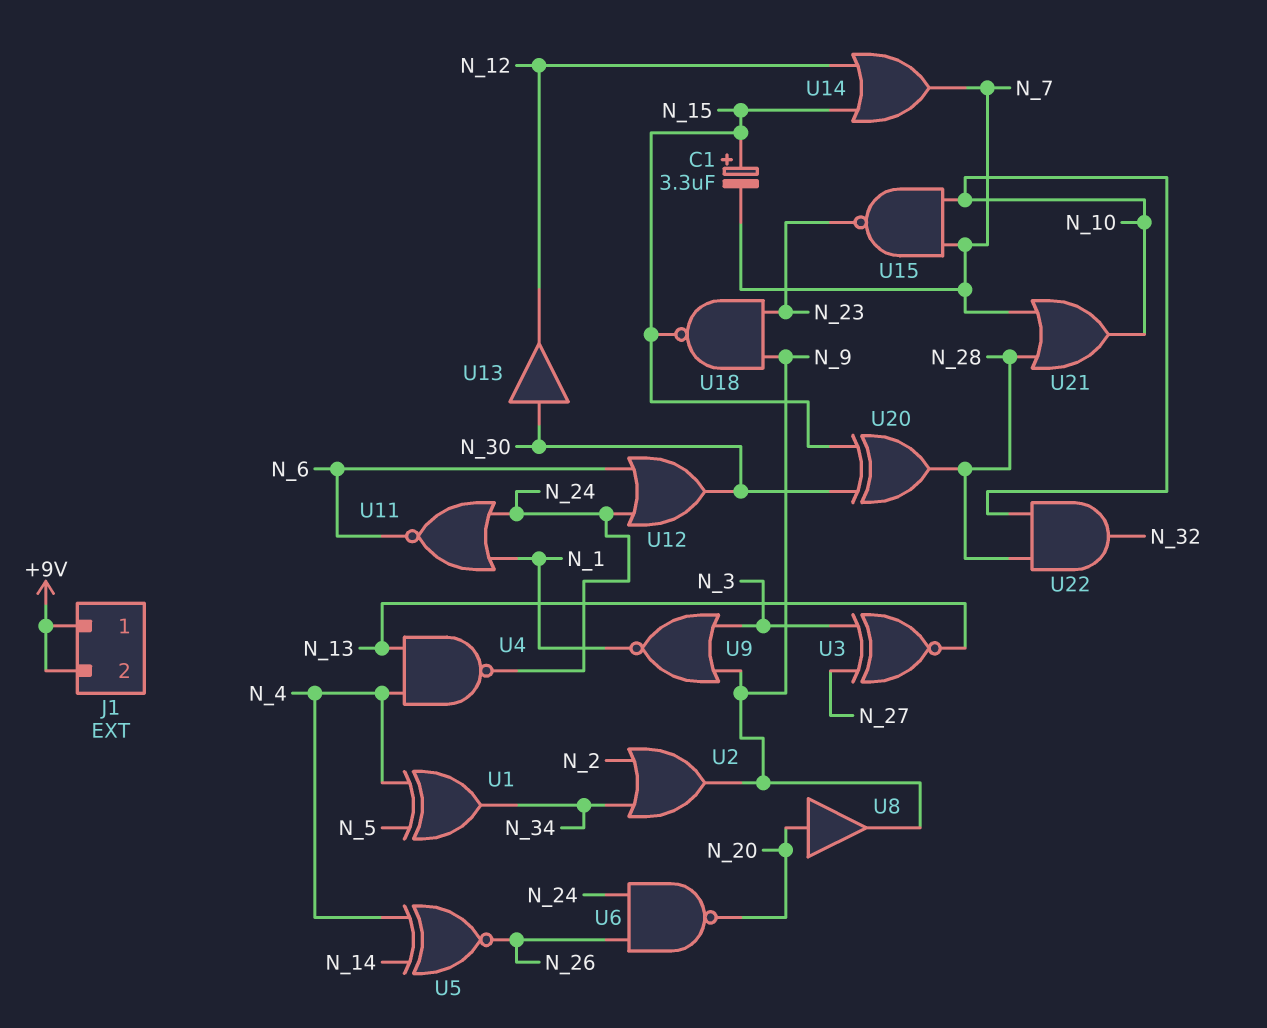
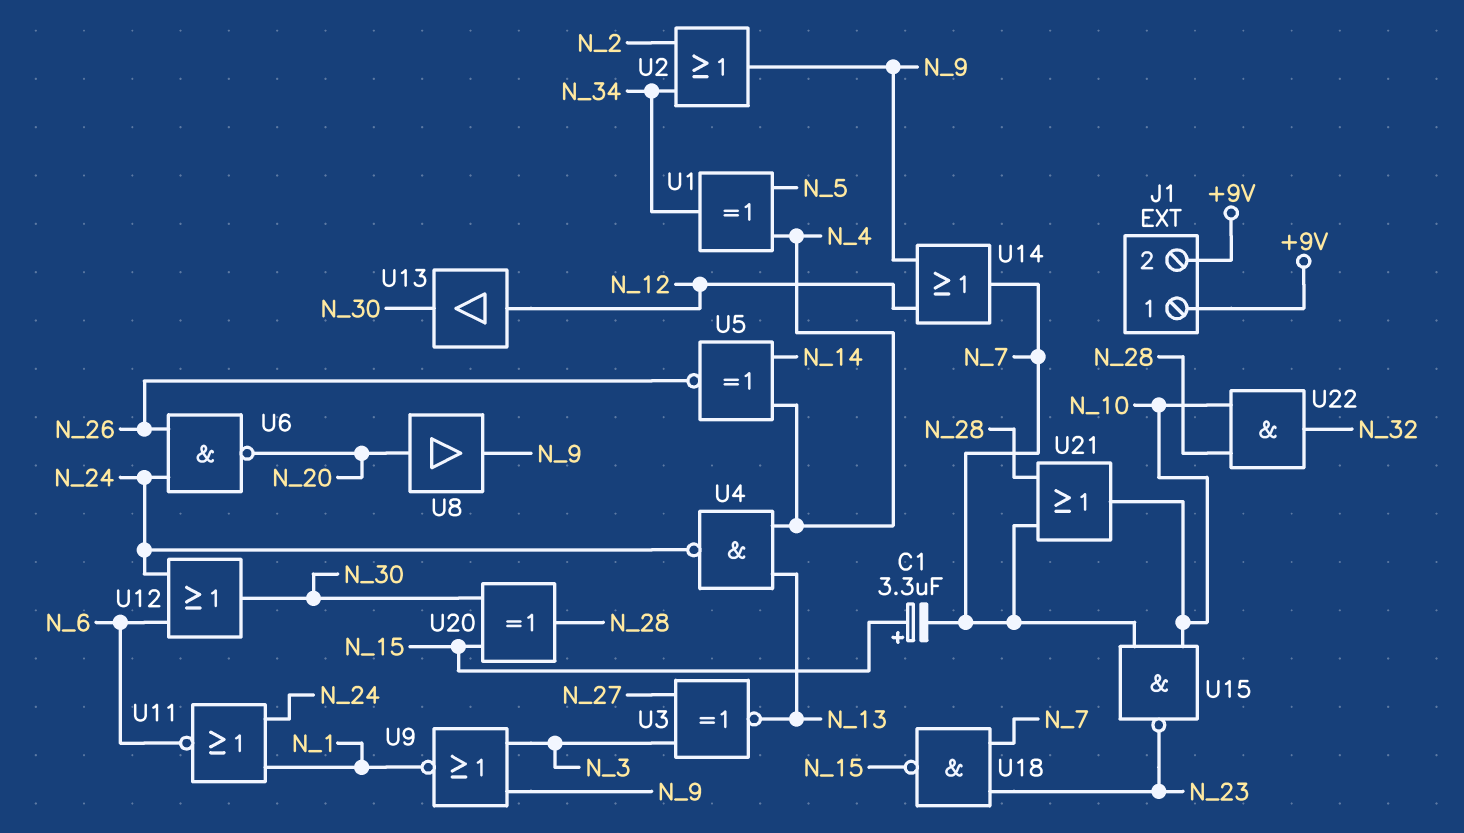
U13: buffer (in N_30, out N_12) -> buffer (in N_12, out N_30)
U14: OR (in N_12, in N_15, out N_7) -> OR (in N_9, in N_12, out N_7)
U18: NAND (in N_9, in N_23, out N_15) -> NAND (in N_7, in N_23, out N_15)

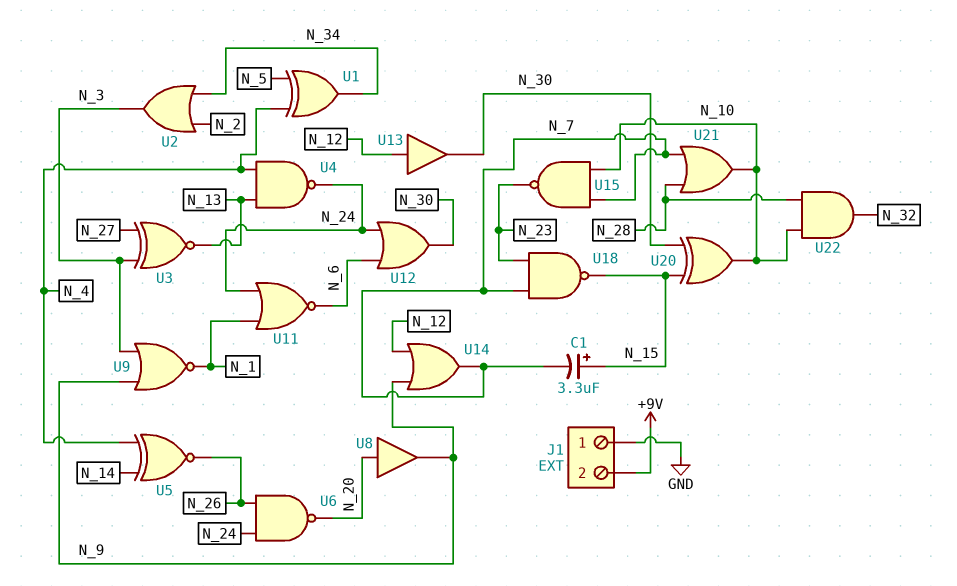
J1 pin 1: +9V -> GND
U2: OR (in N_2, in N_34, out N_9) -> OR (in N_2, in N_34, out N_3)
U20: XOR (in N_15, in N_30, out N_28) -> XOR (in N_15, in N_30, out N_10)

